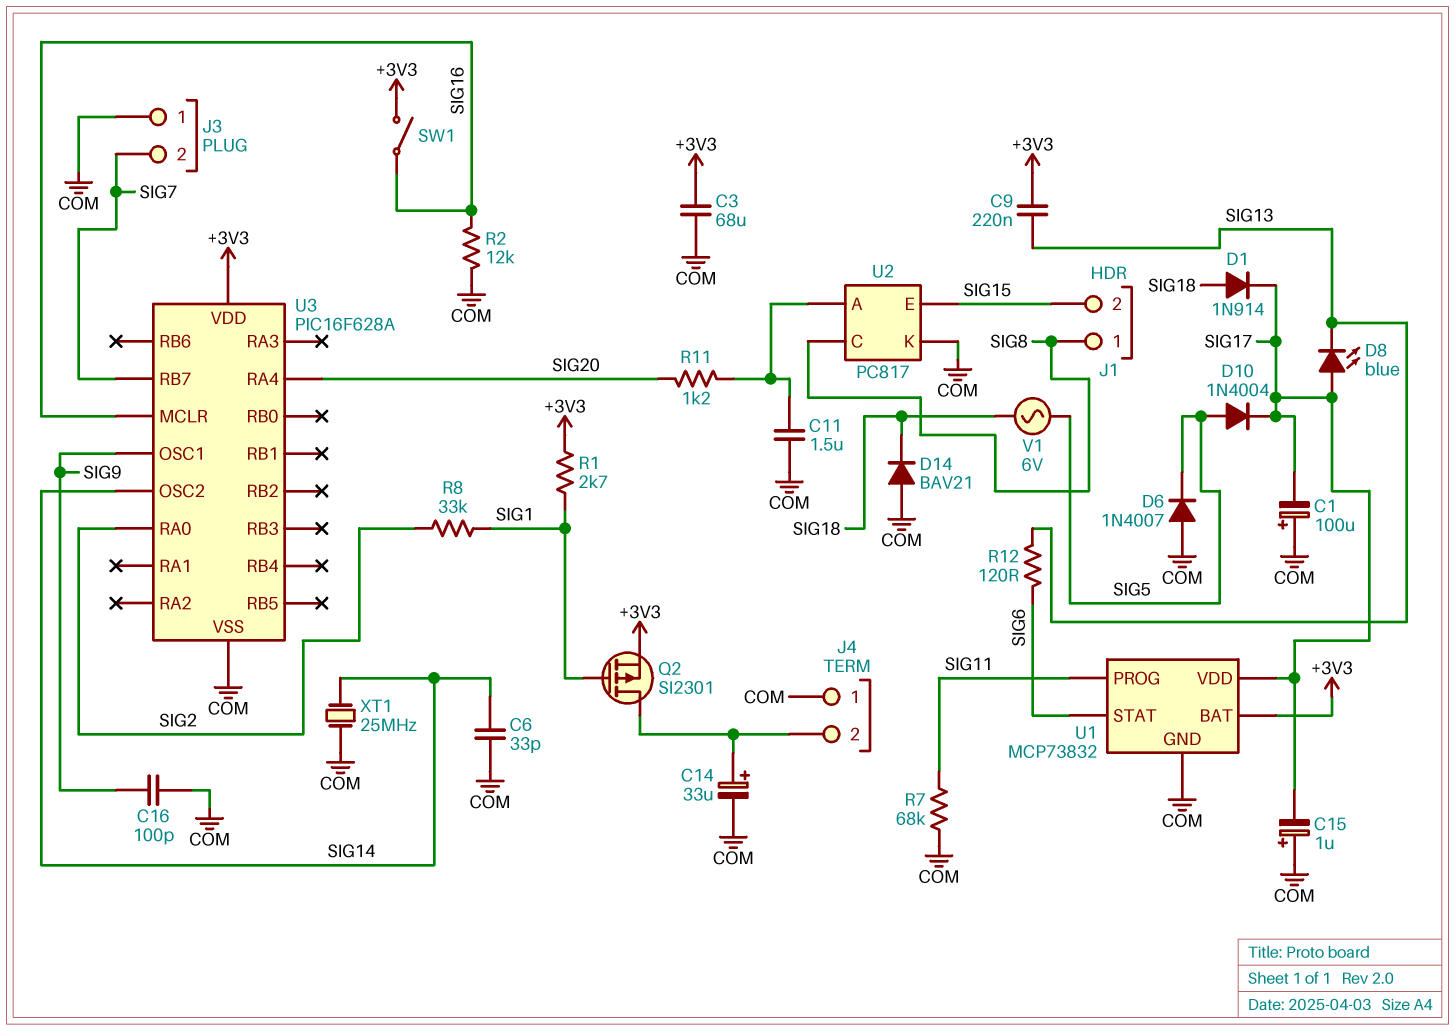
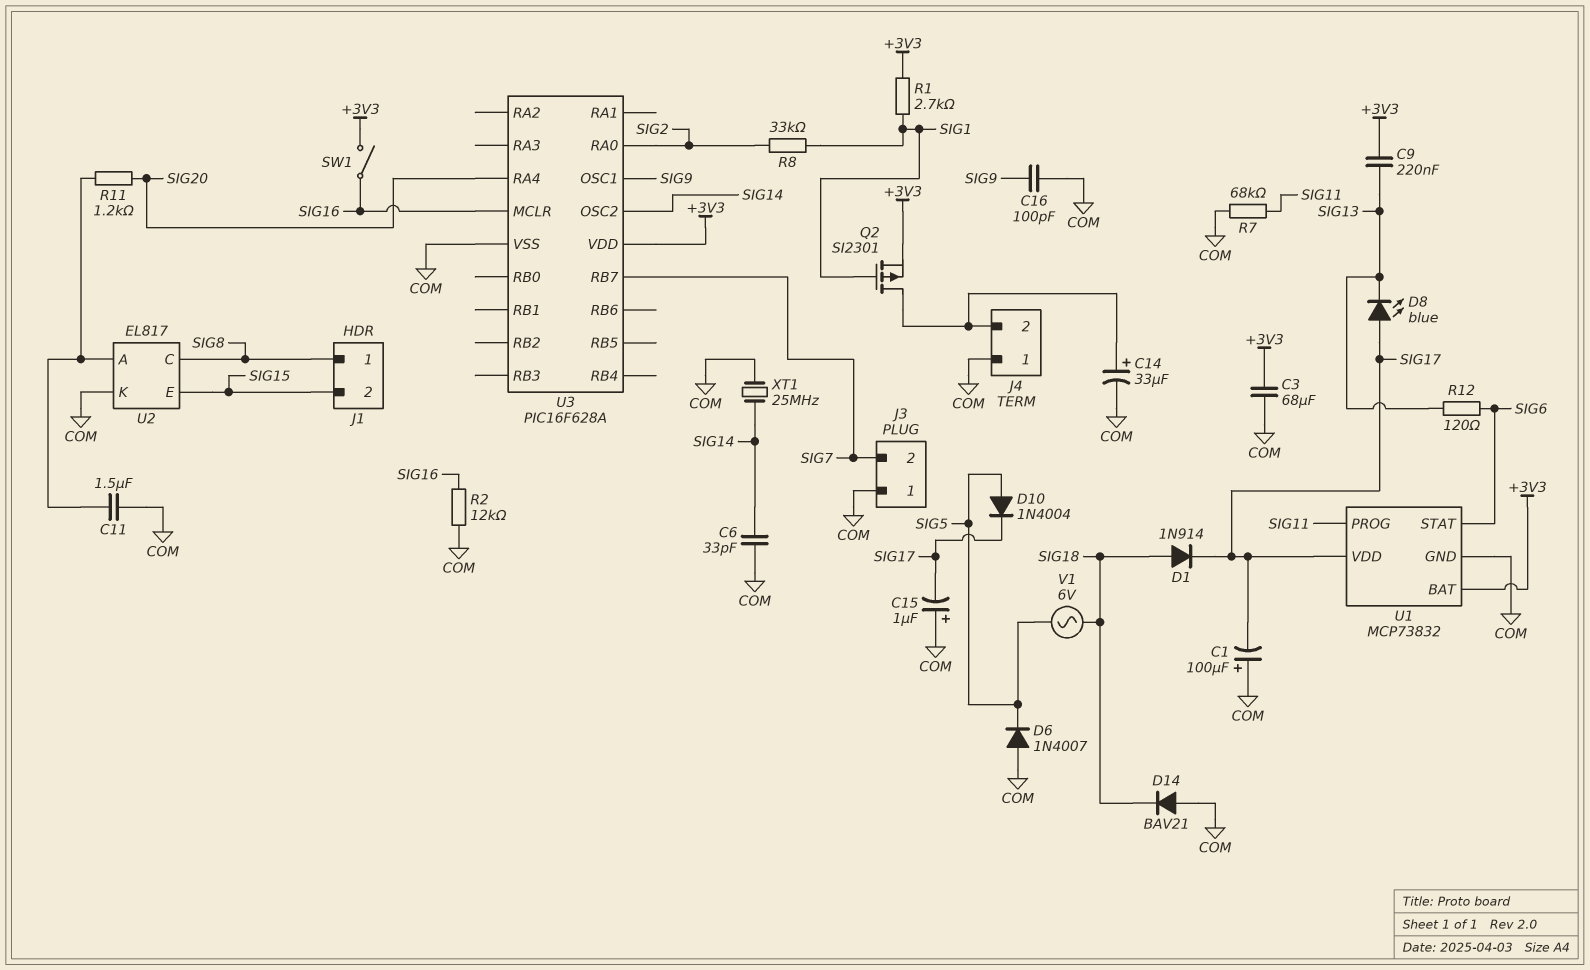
U2: PC817 -> EL817

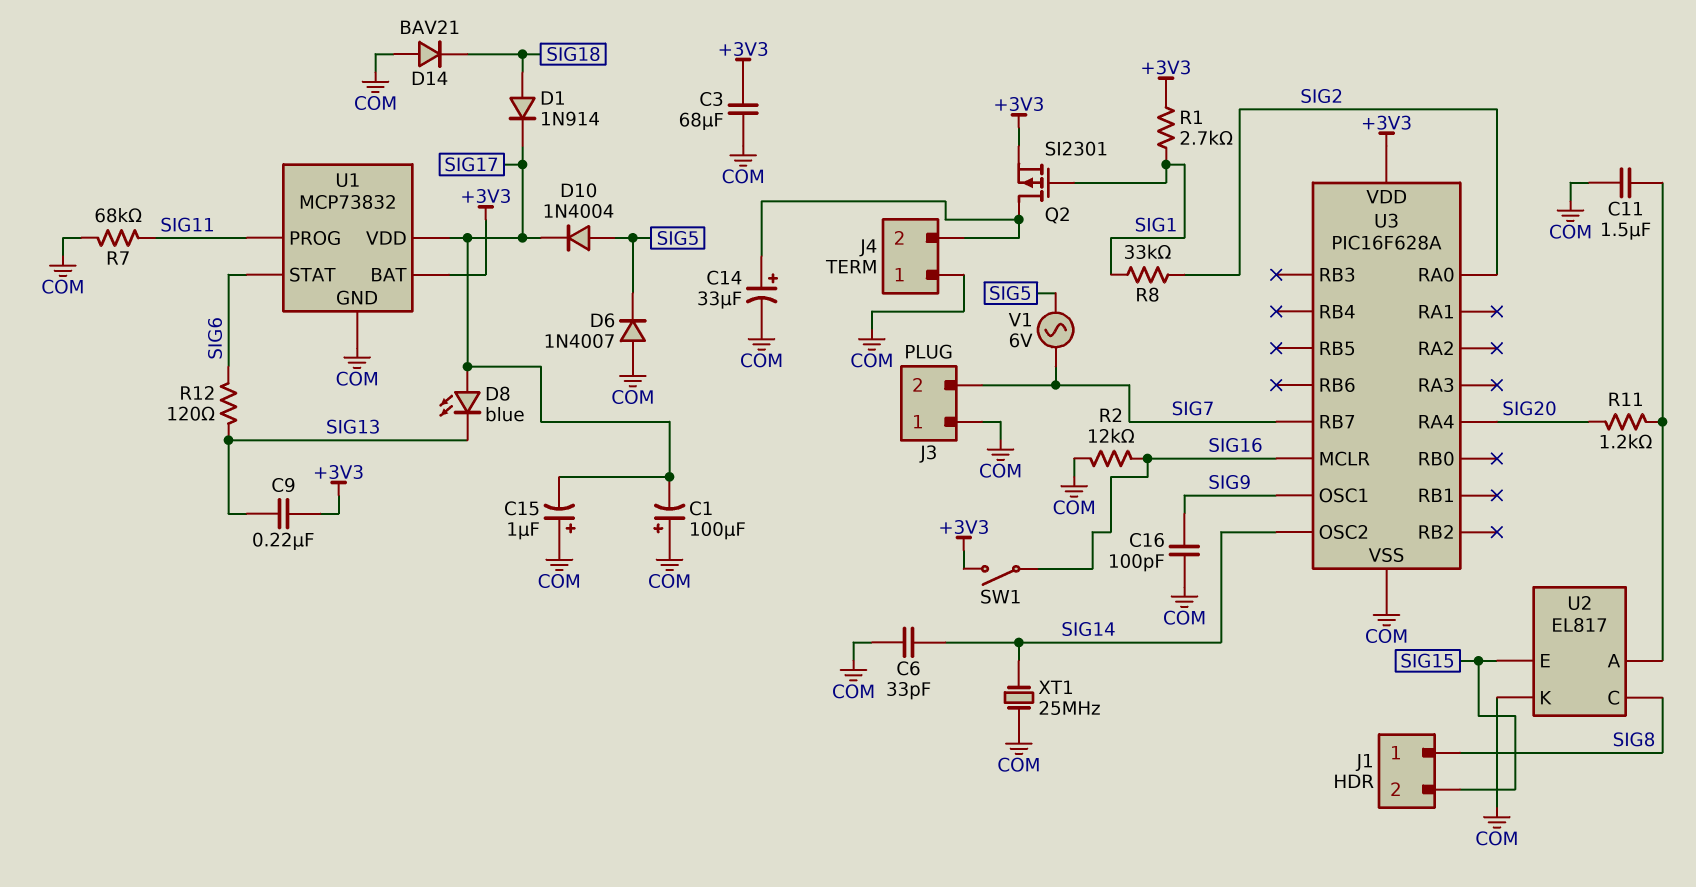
V1: AC 6V (SIG5, SIG18) -> AC 6V (SIG5, SIG7)

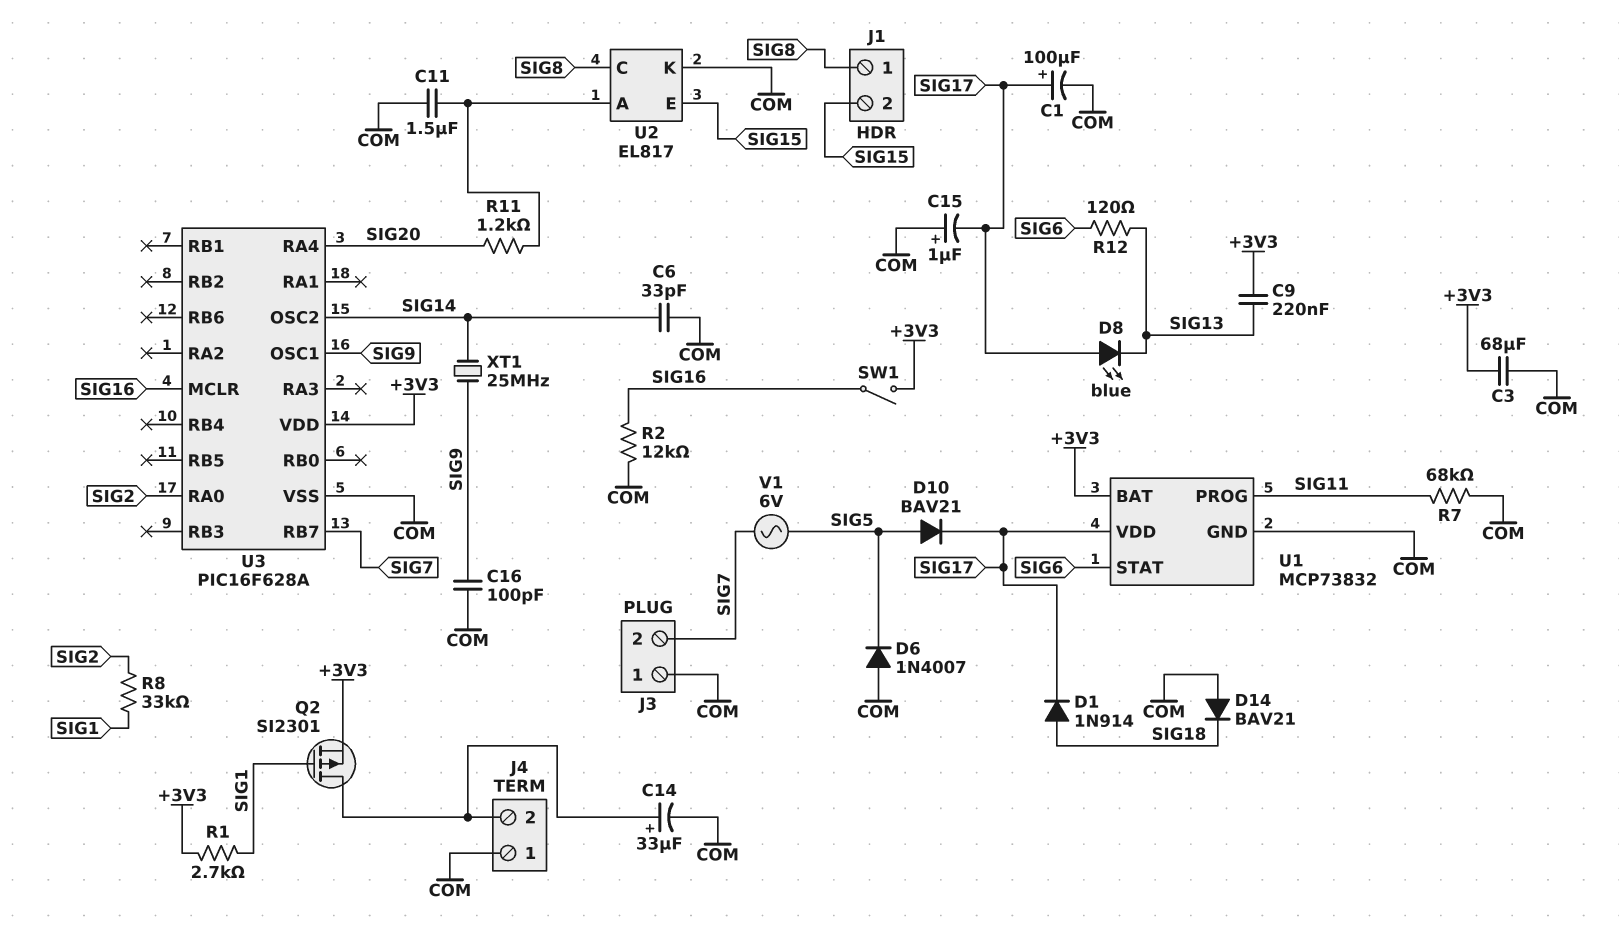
C1: 100uF (plus COM, minus SIG17) -> 100uF (plus SIG17, minus COM)
D10: diode 1N4004 (A SIG5, K SIG17) -> diode BAV21 (A SIG5, K SIG17)
XT1: 25MHz (COM, SIG14) -> 25MHz (SIG9, SIG14)

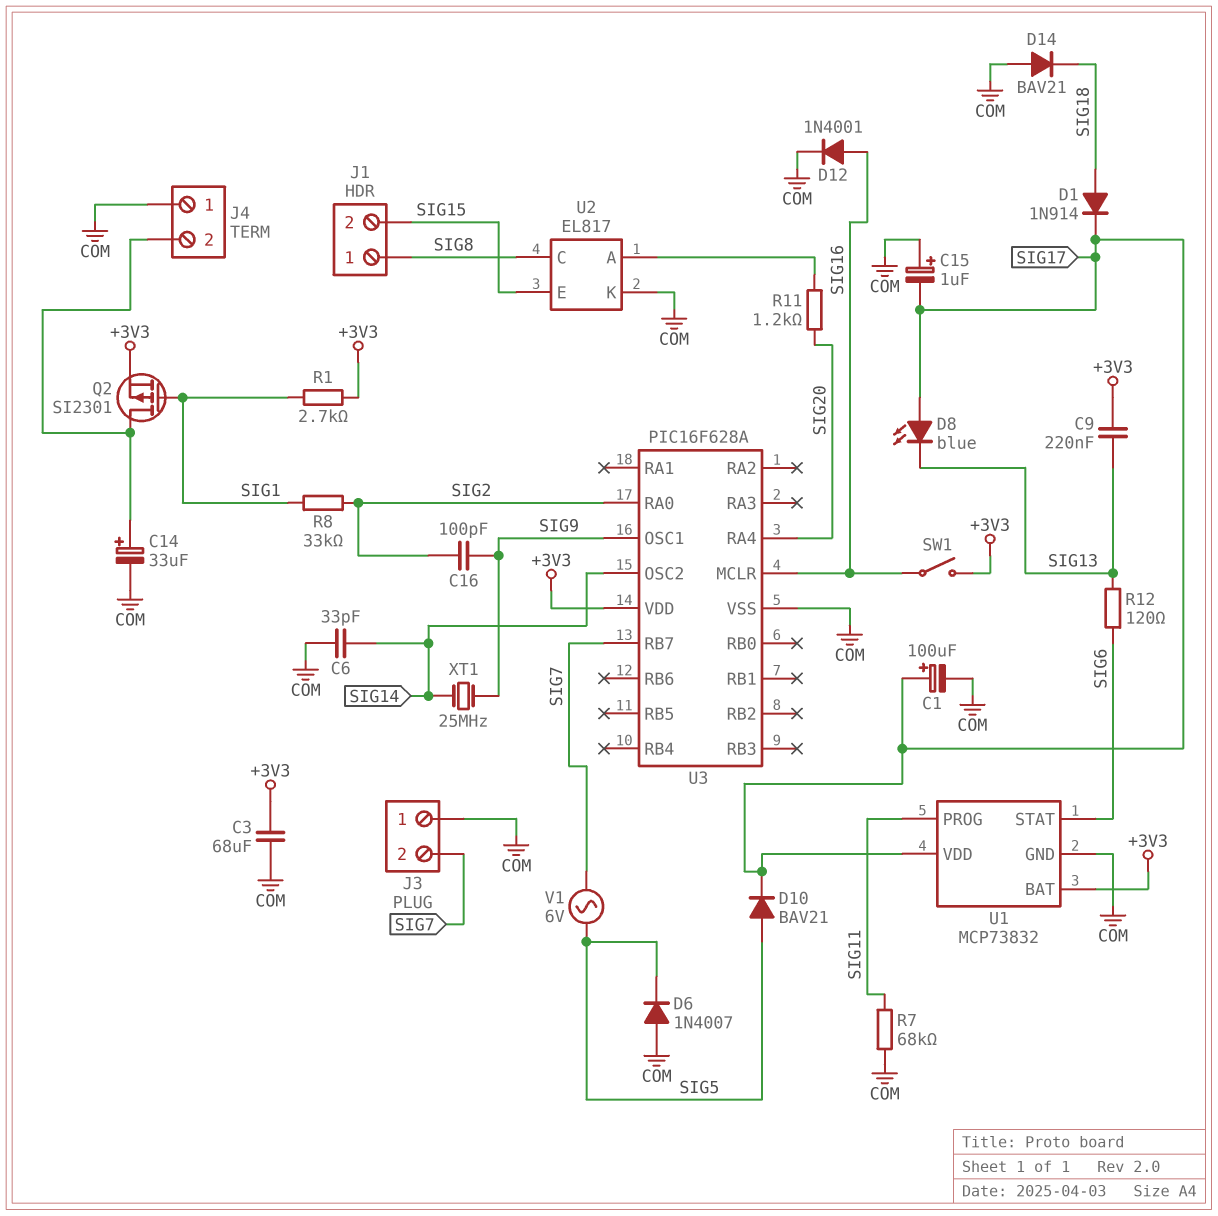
C11: 1.5uF (COM, U2/A) -> none
C16: 100pF (COM, SIG9) -> 100pF (SIG2, SIG9)
D12: none -> diode 1N4001 (A SIG16, K COM)
R2: 12k (COM, SIG16) -> none

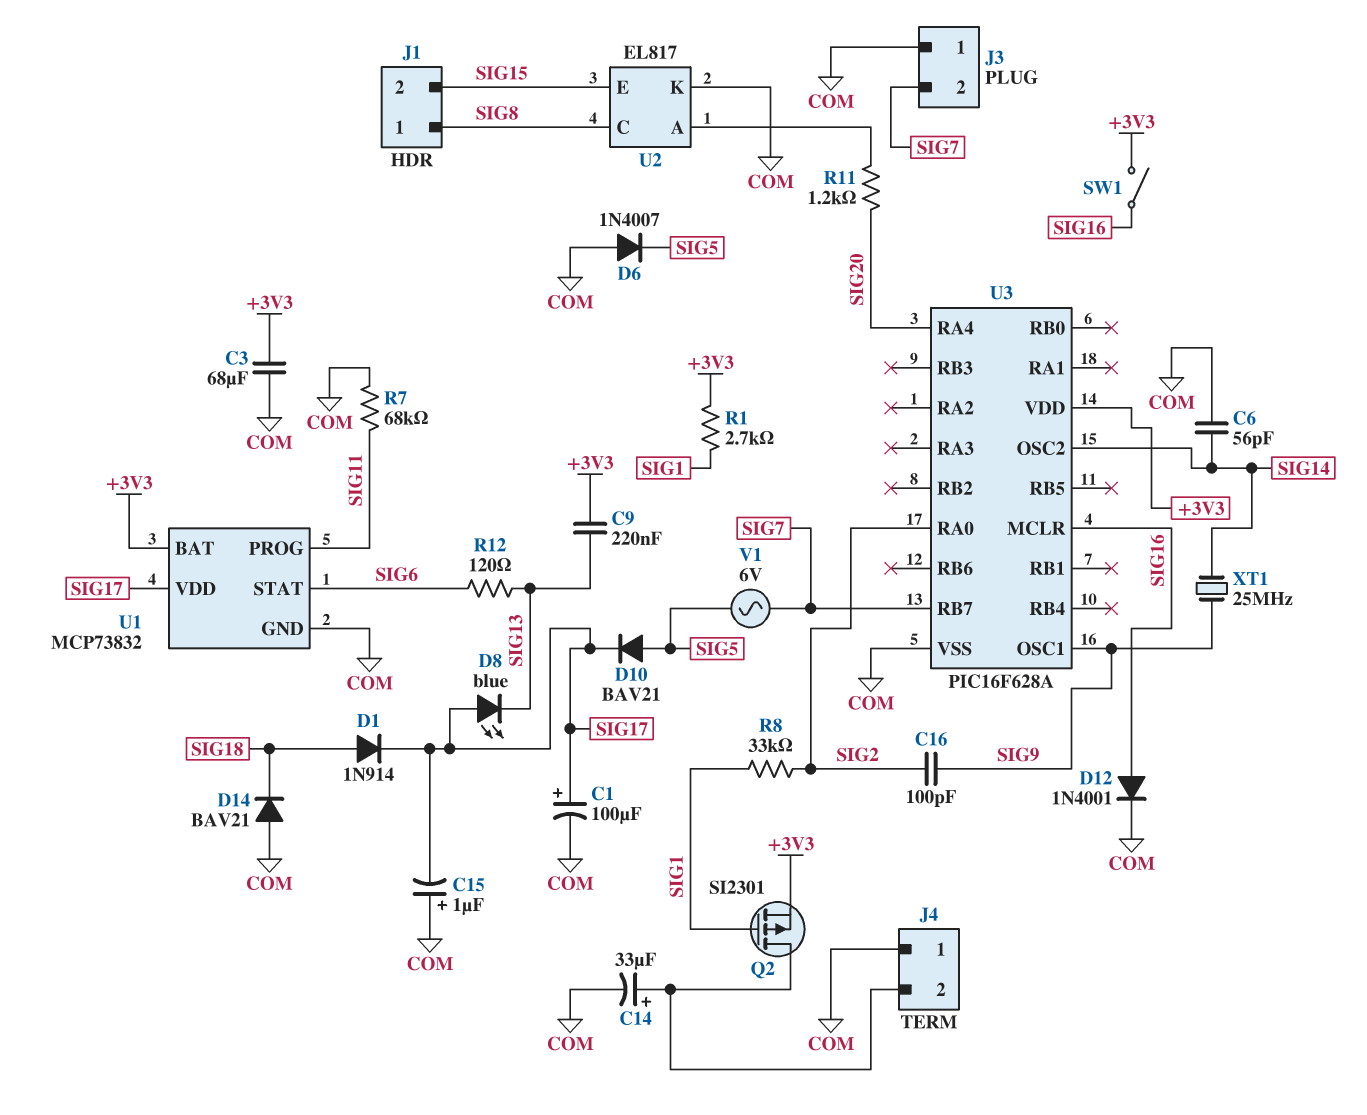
C6: 33pF (COM, SIG14) -> 56pF (COM, SIG14)

